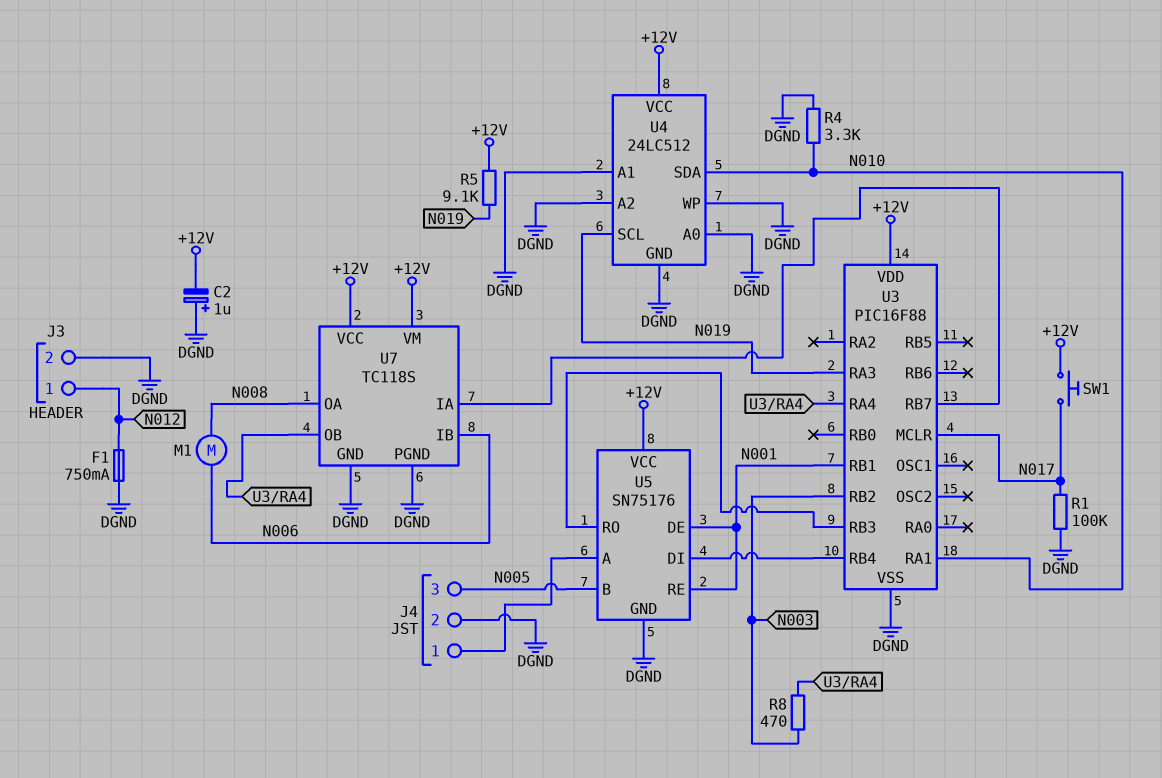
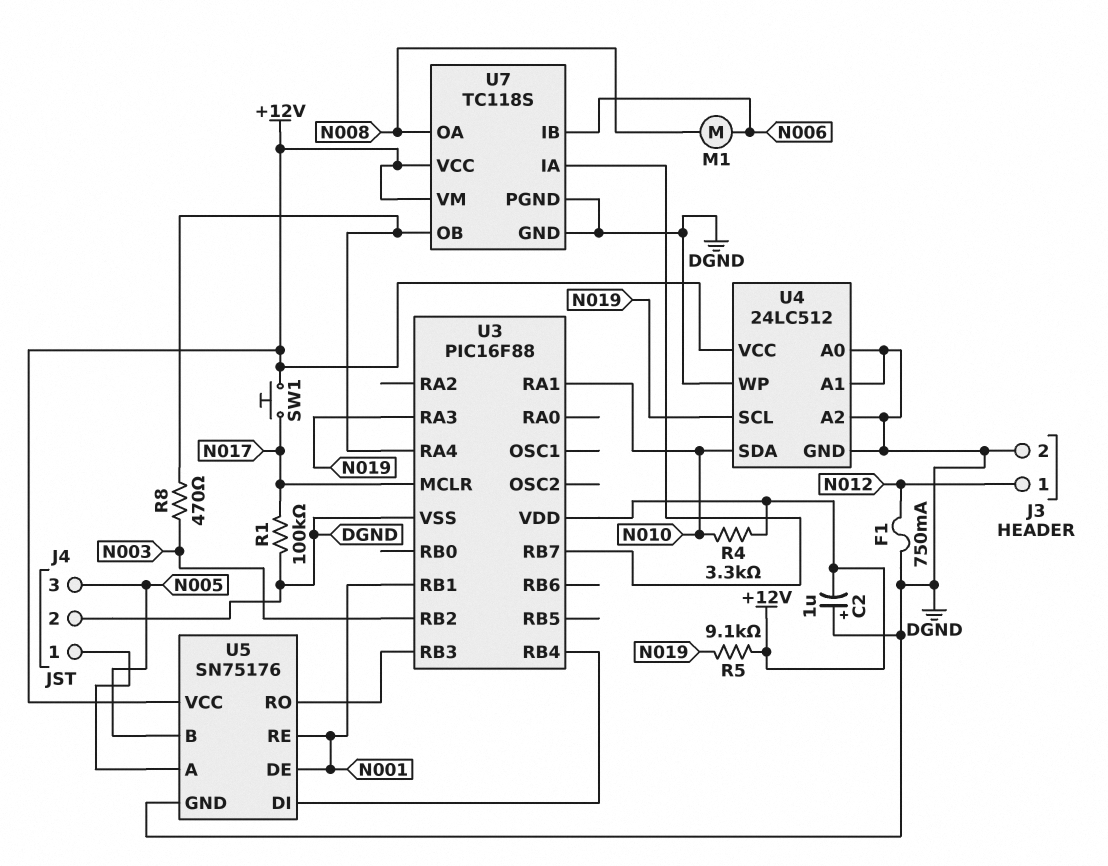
R4: 3.3k (DGND, N010) -> 3.3k (+12V, N010)

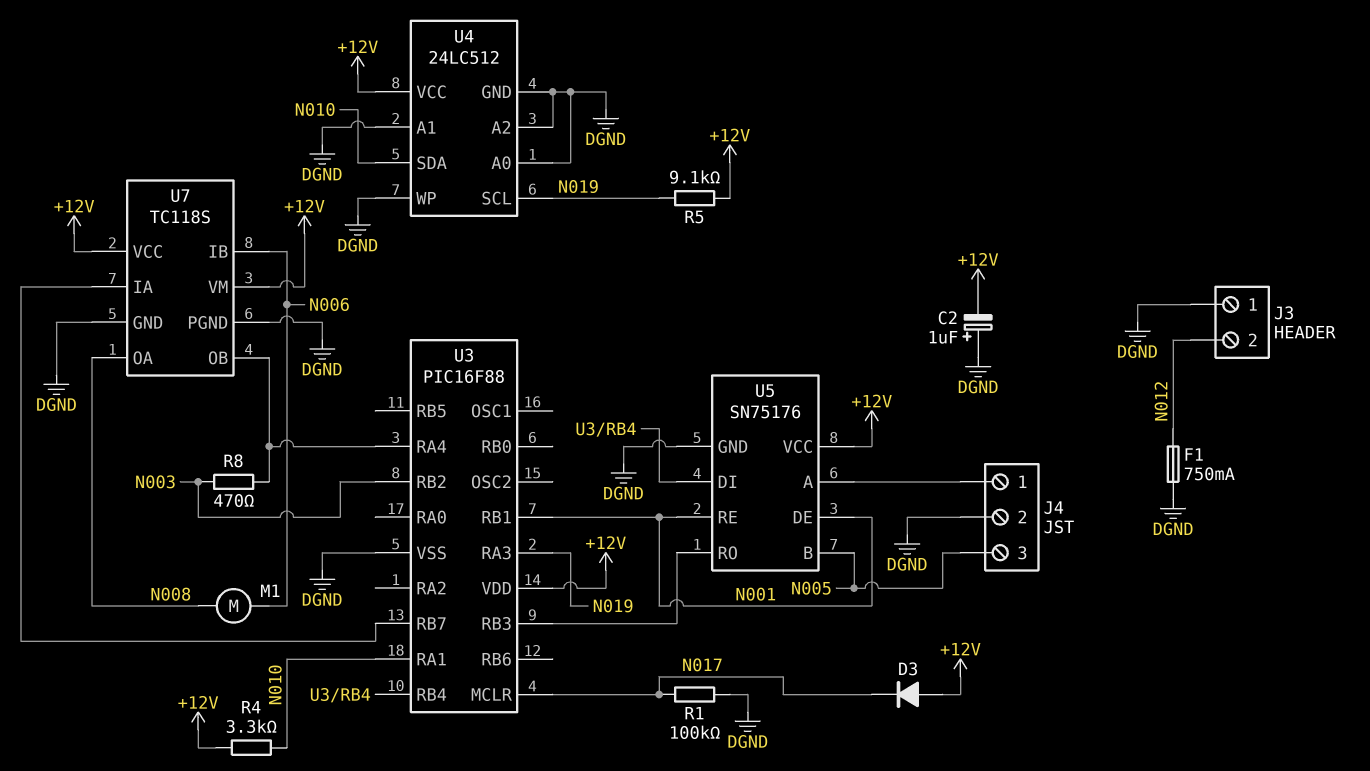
D3: none -> diode (A +12V, K N017)
J3 pin 1: N012 -> DGND
J3 pin 2: DGND -> N012
SW1: button (+12V, N017) -> none

